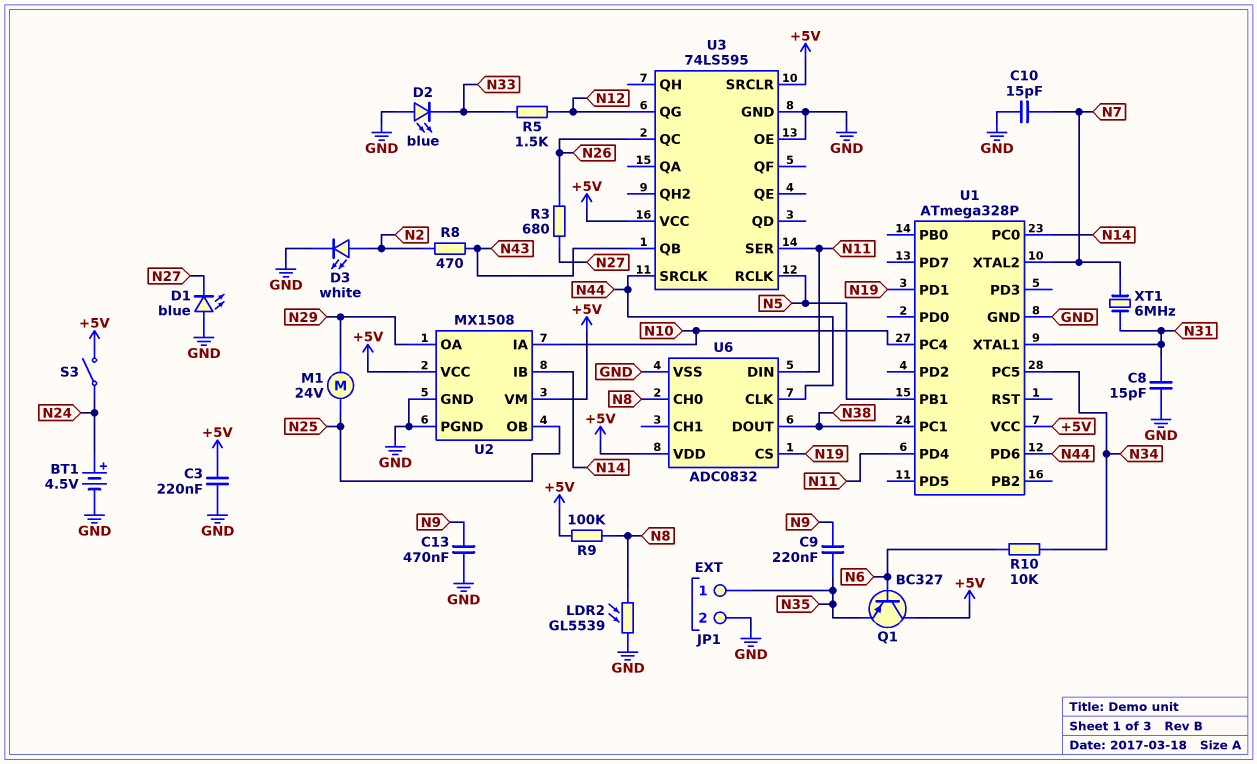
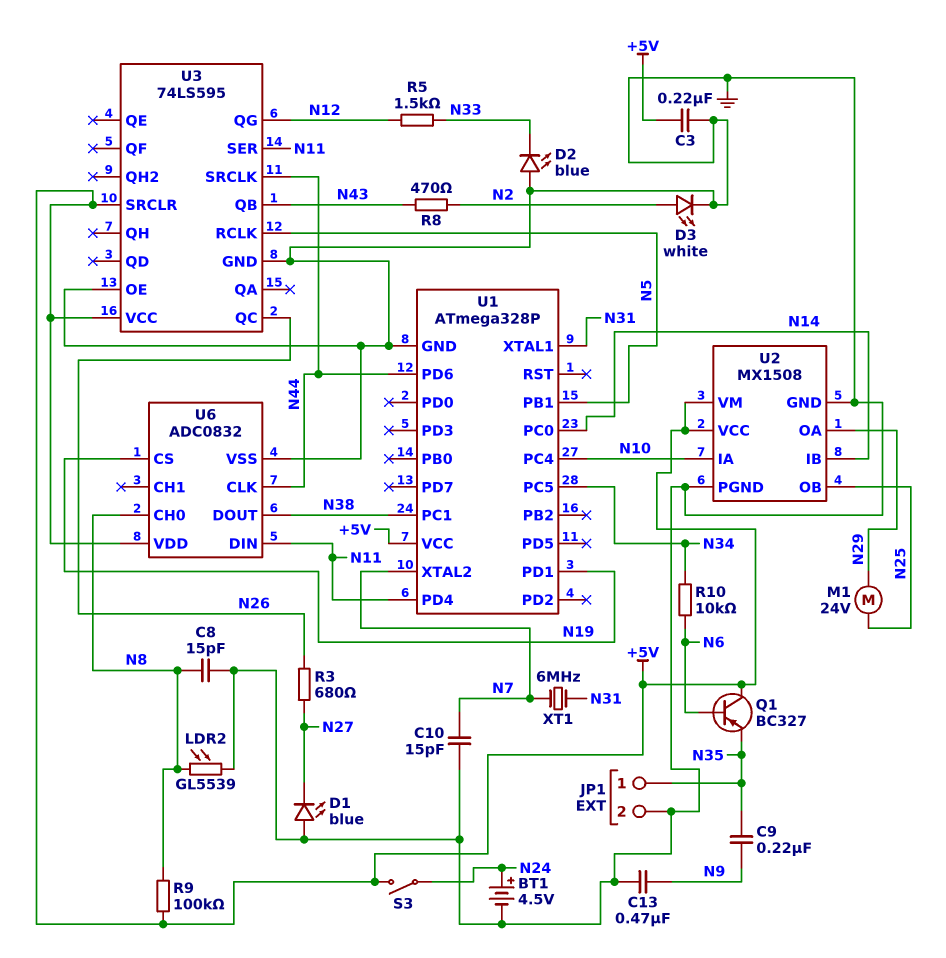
C8: 15pF (GND, N31) -> 15pF (GND, N8)

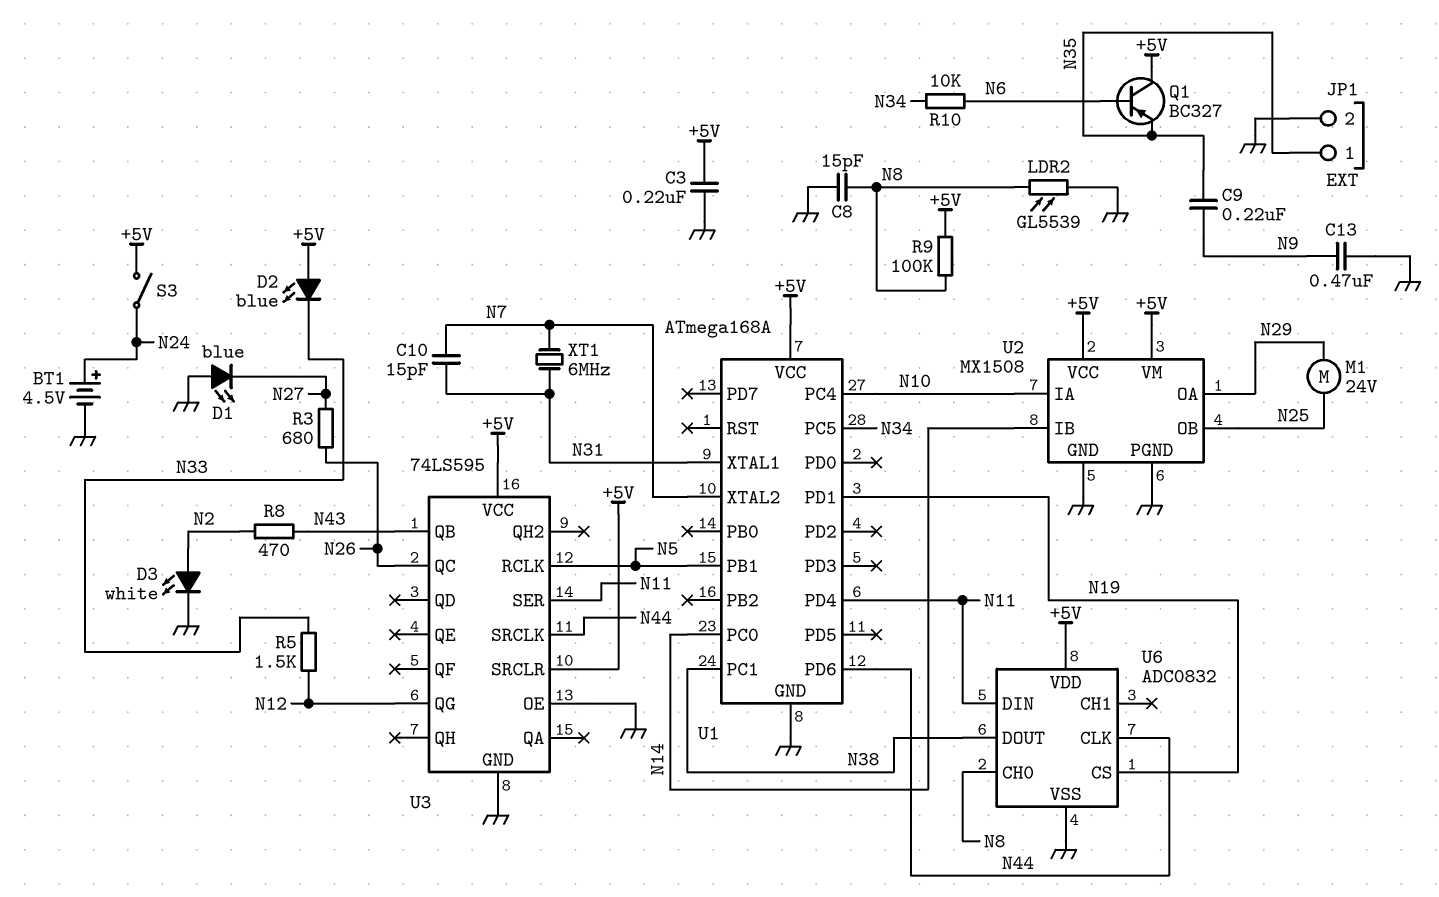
C10: 15pF (GND, N7) -> 15pF (N7, N31)
D2: LED blue (A GND, K N33) -> LED blue (A +5V, K N33)
U1: ATmega328P -> ATmega168A

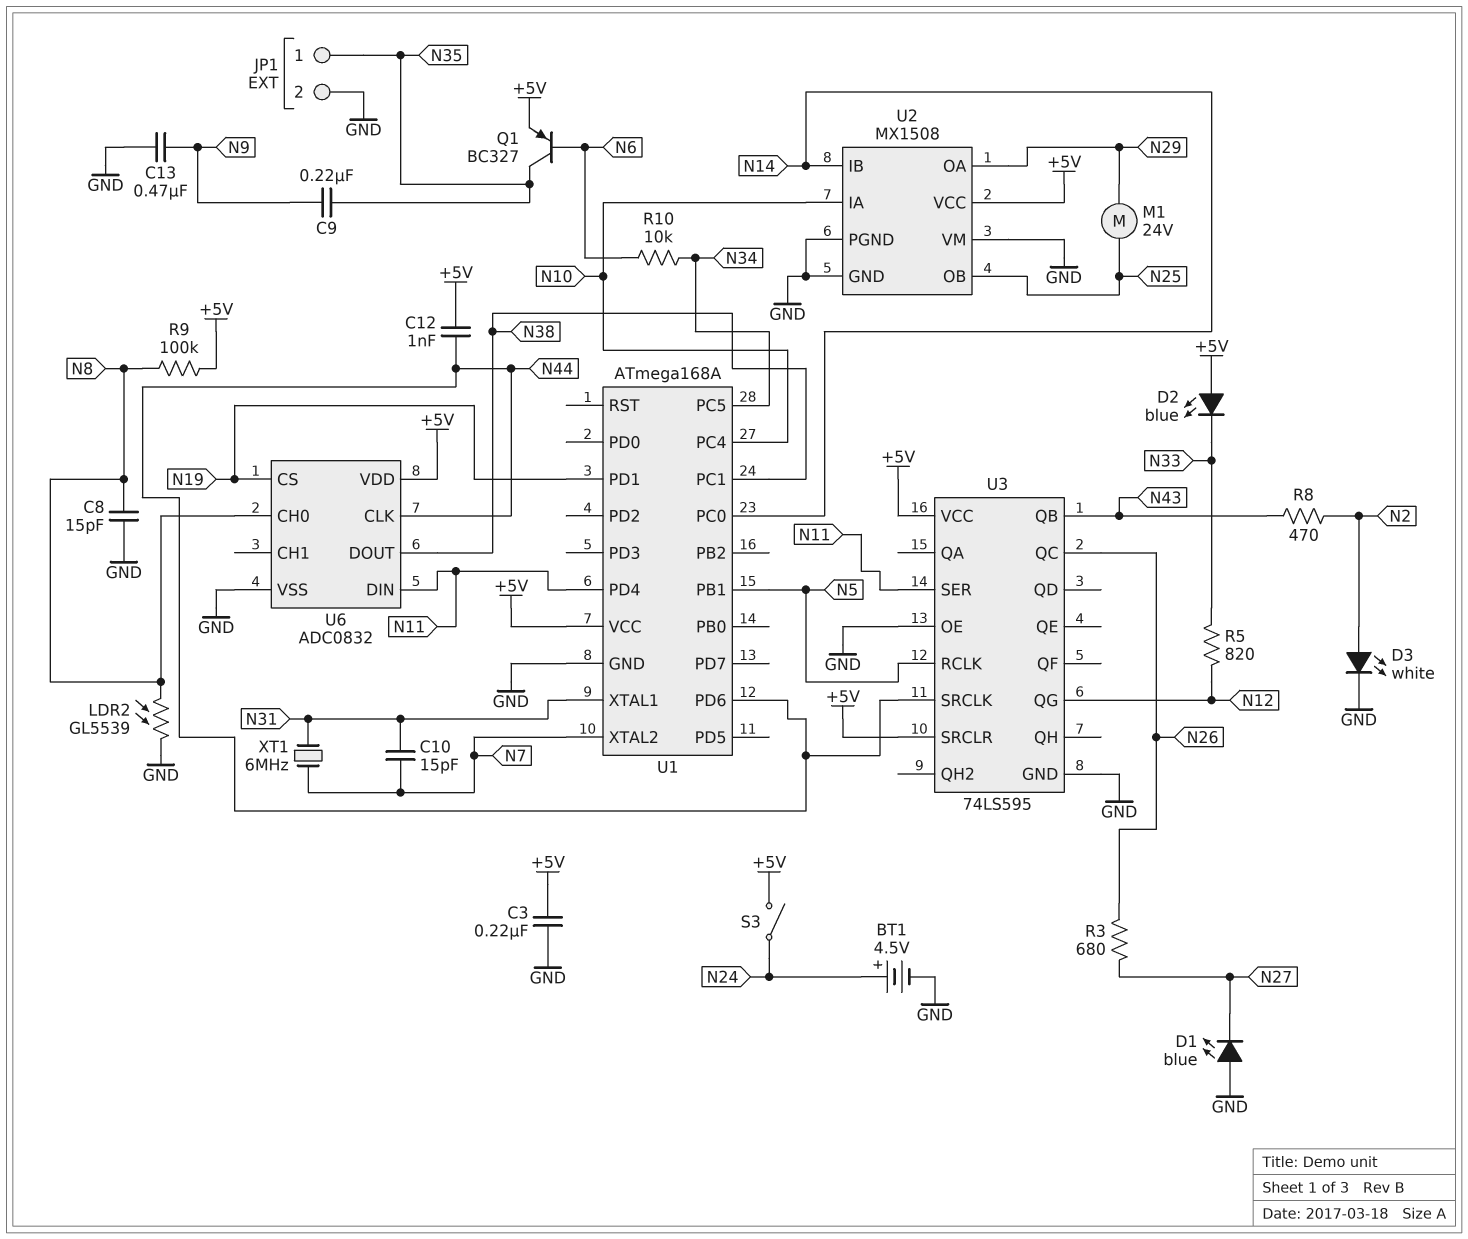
C12: none -> 1nF (+5V, N44)
Q1: PNP BC327 (B N6, C +5V, E N35) -> PNP BC327 (B N6, C N35, E +5V)
R5: 1.5k (N12, N33) -> 820 (N12, N33)
U2 pin VM: +5V -> GND

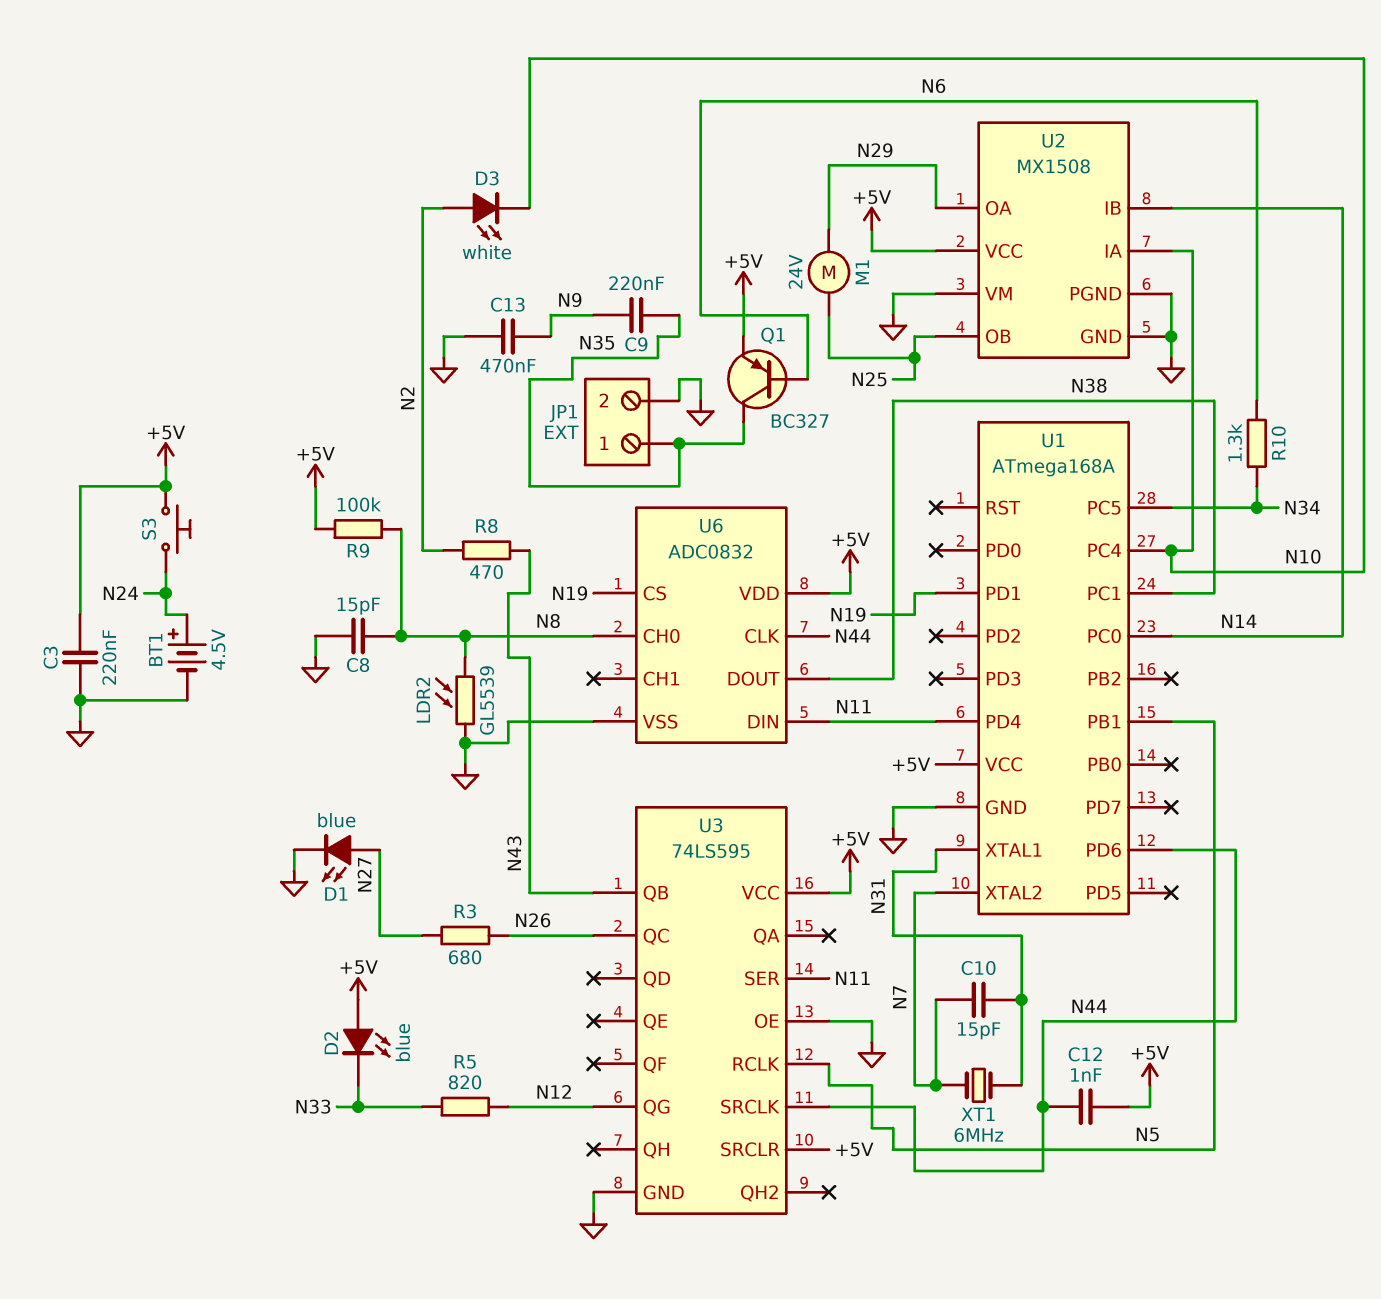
D1: LED blue (A GND, K N27) -> LED blue (A N27, K GND)
D3: LED white (A N2, K GND) -> LED white (A N2, K N10)
R10: 10k (N6, N34) -> 1.3k (N6, N34)
S3: switch (+5V, N24) -> button (+5V, N24)

